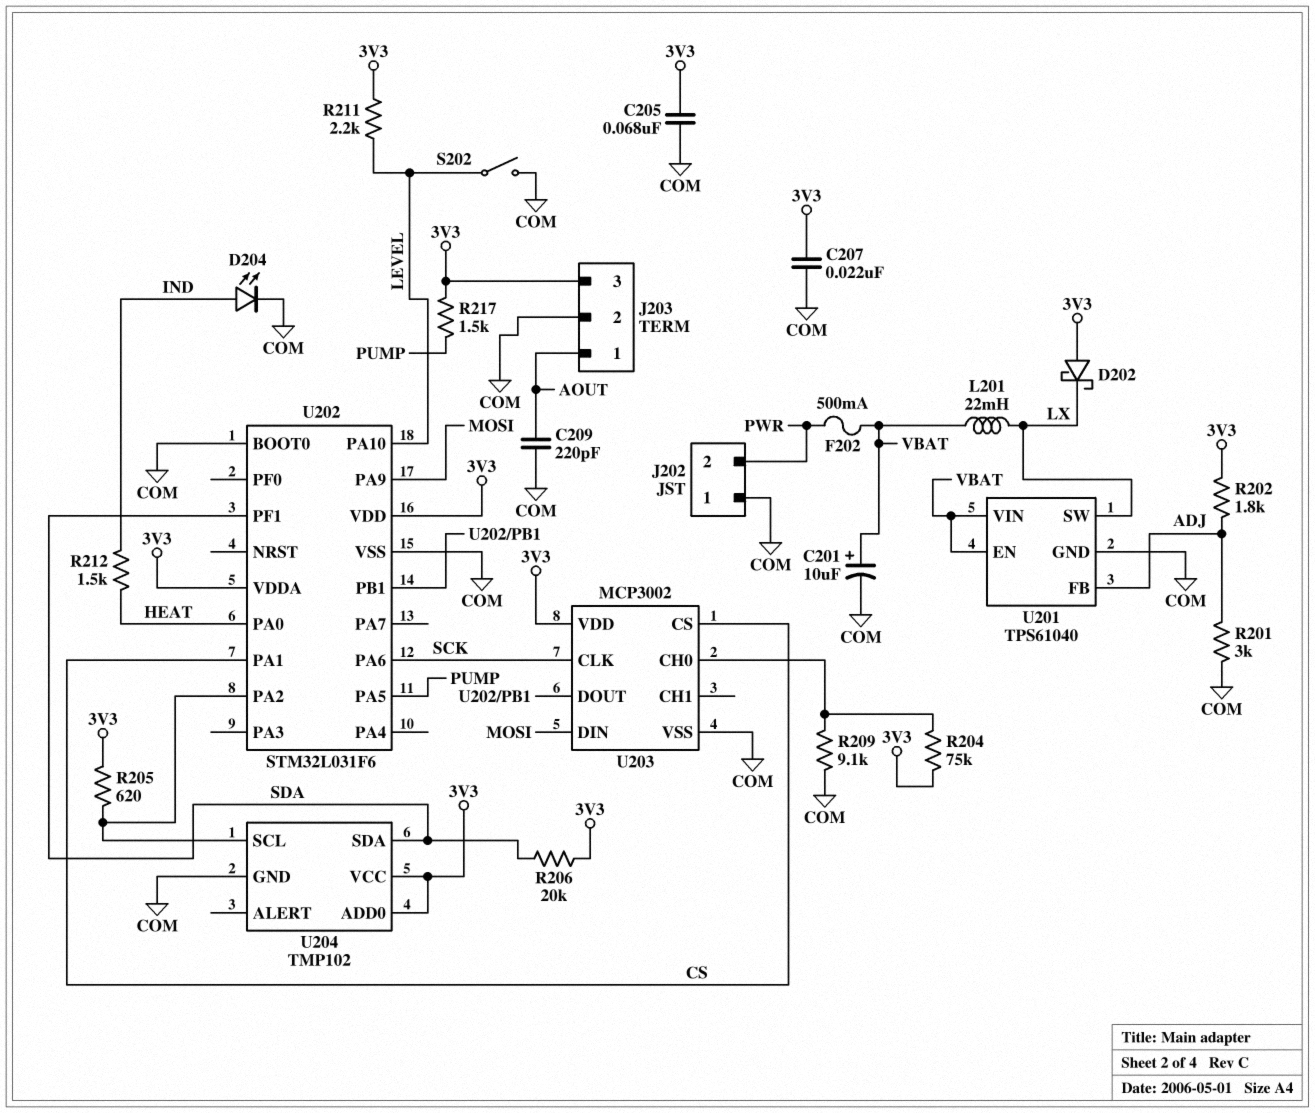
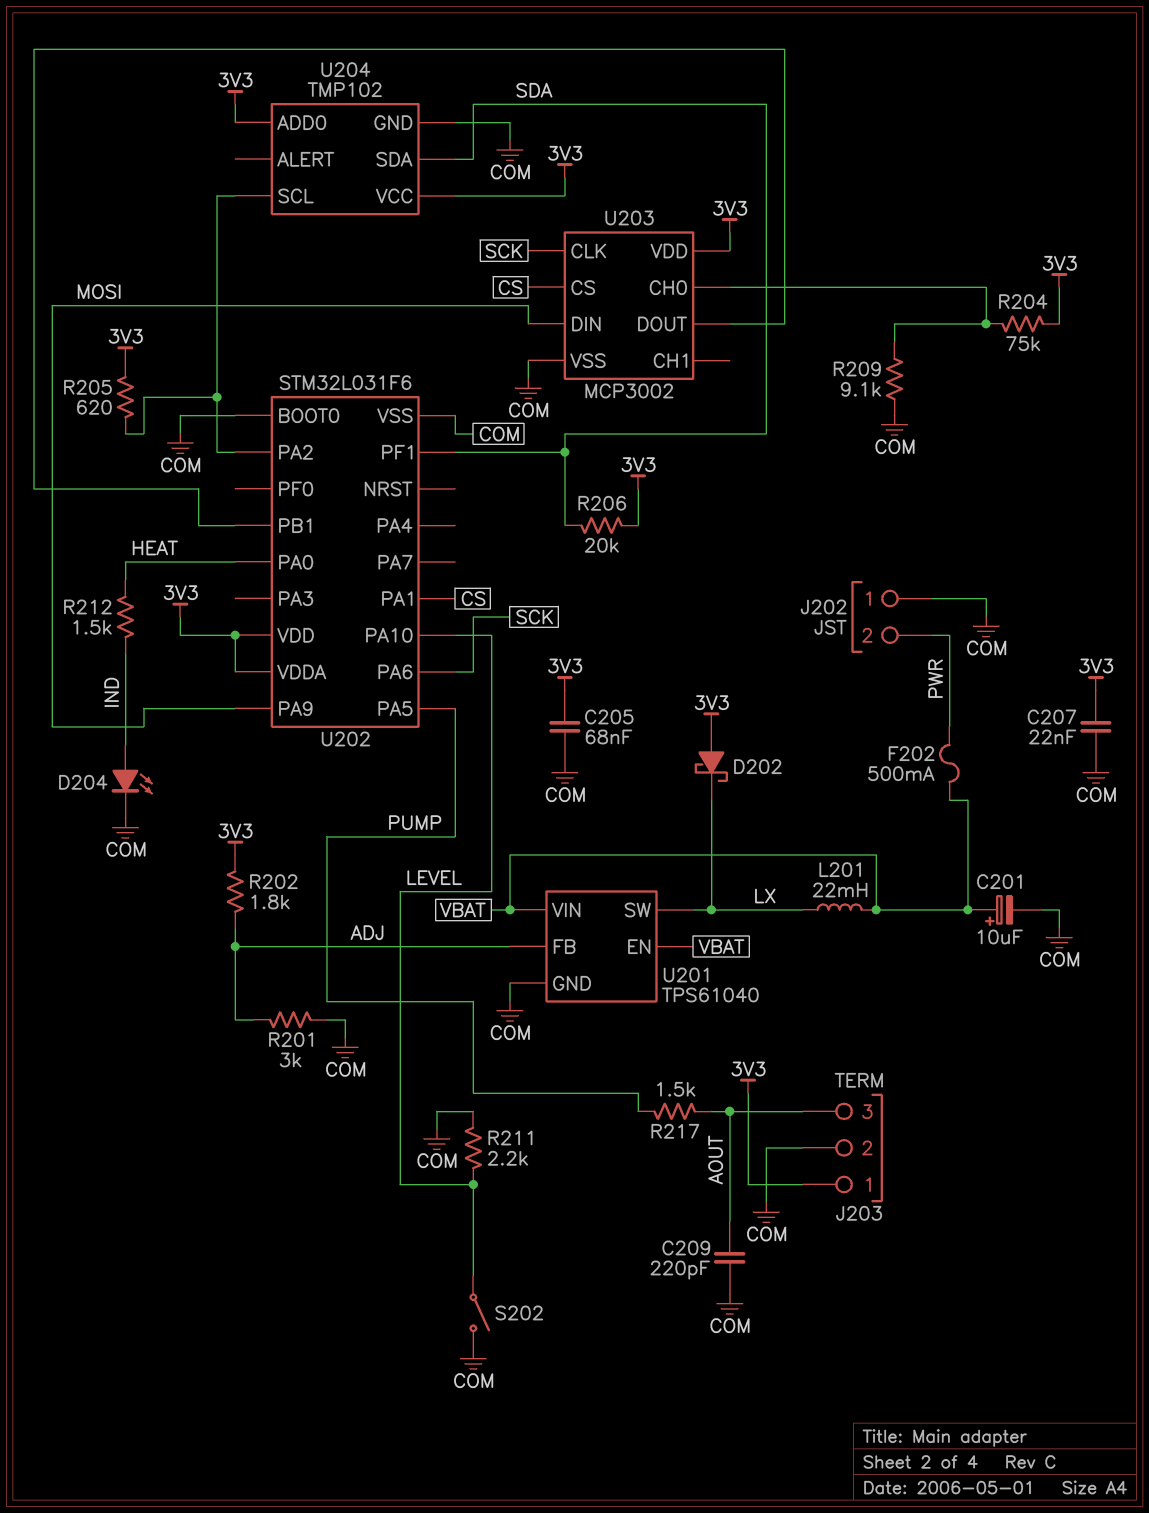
J203 pin 1: AOUT -> 3V3
J203 pin 3: 3V3 -> AOUT
R211: 2.2k (3V3, LEVEL) -> 2.2k (COM, LEVEL)
R217: 1.5k (3V3, PUMP) -> 1.5k (AOUT, PUMP)

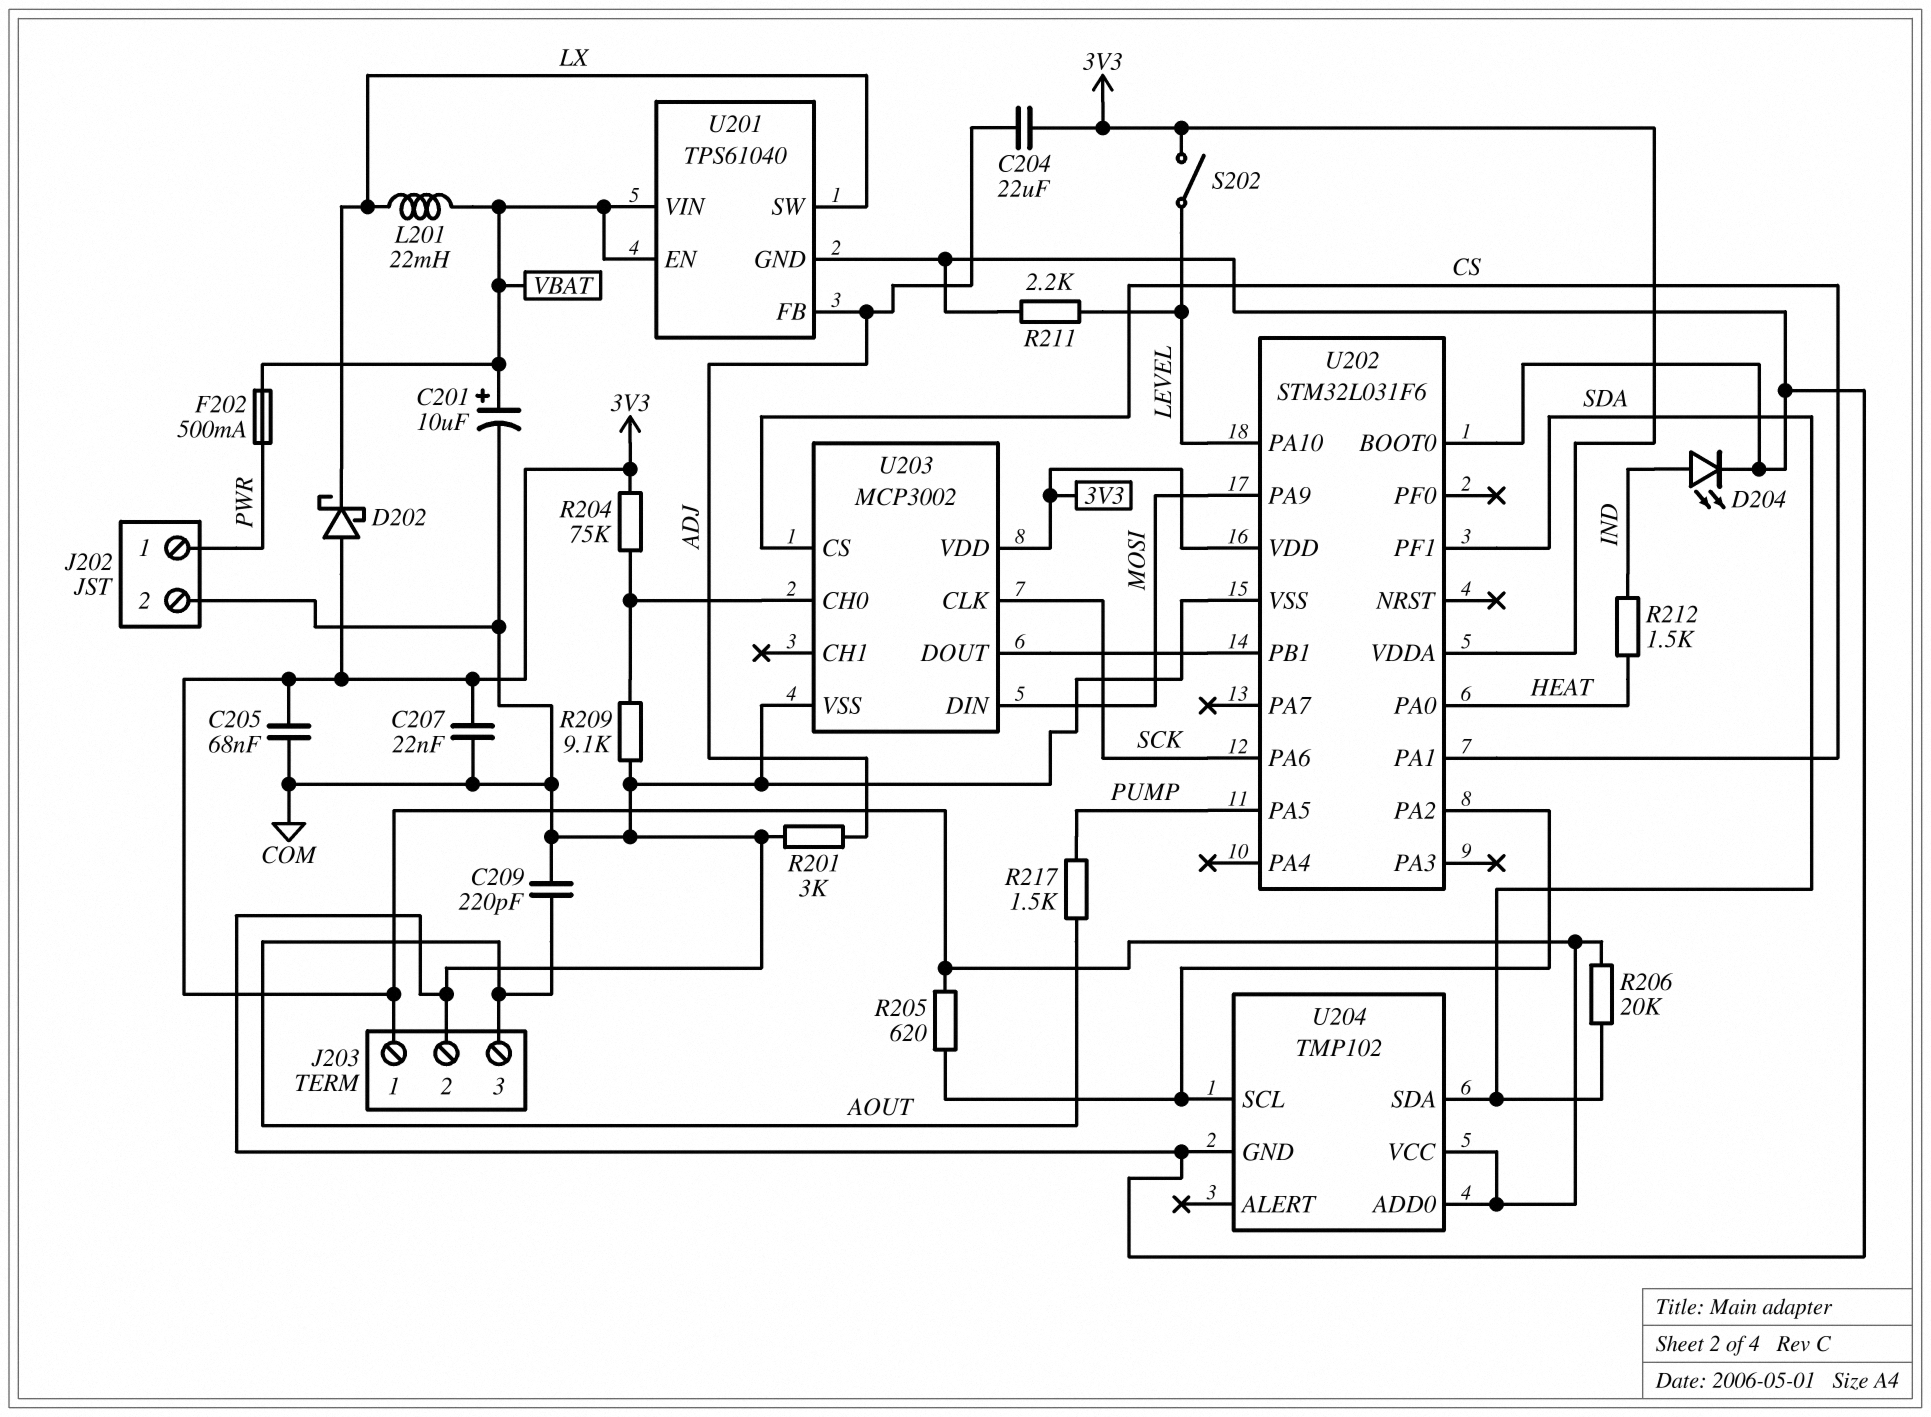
C204: none -> 22uF (3V3, ADJ)
J202 pin 1: COM -> PWR
J202 pin 2: PWR -> COM
R202: 1.8k (3V3, ADJ) -> none
S202: switch (COM, LEVEL) -> switch (3V3, LEVEL)

